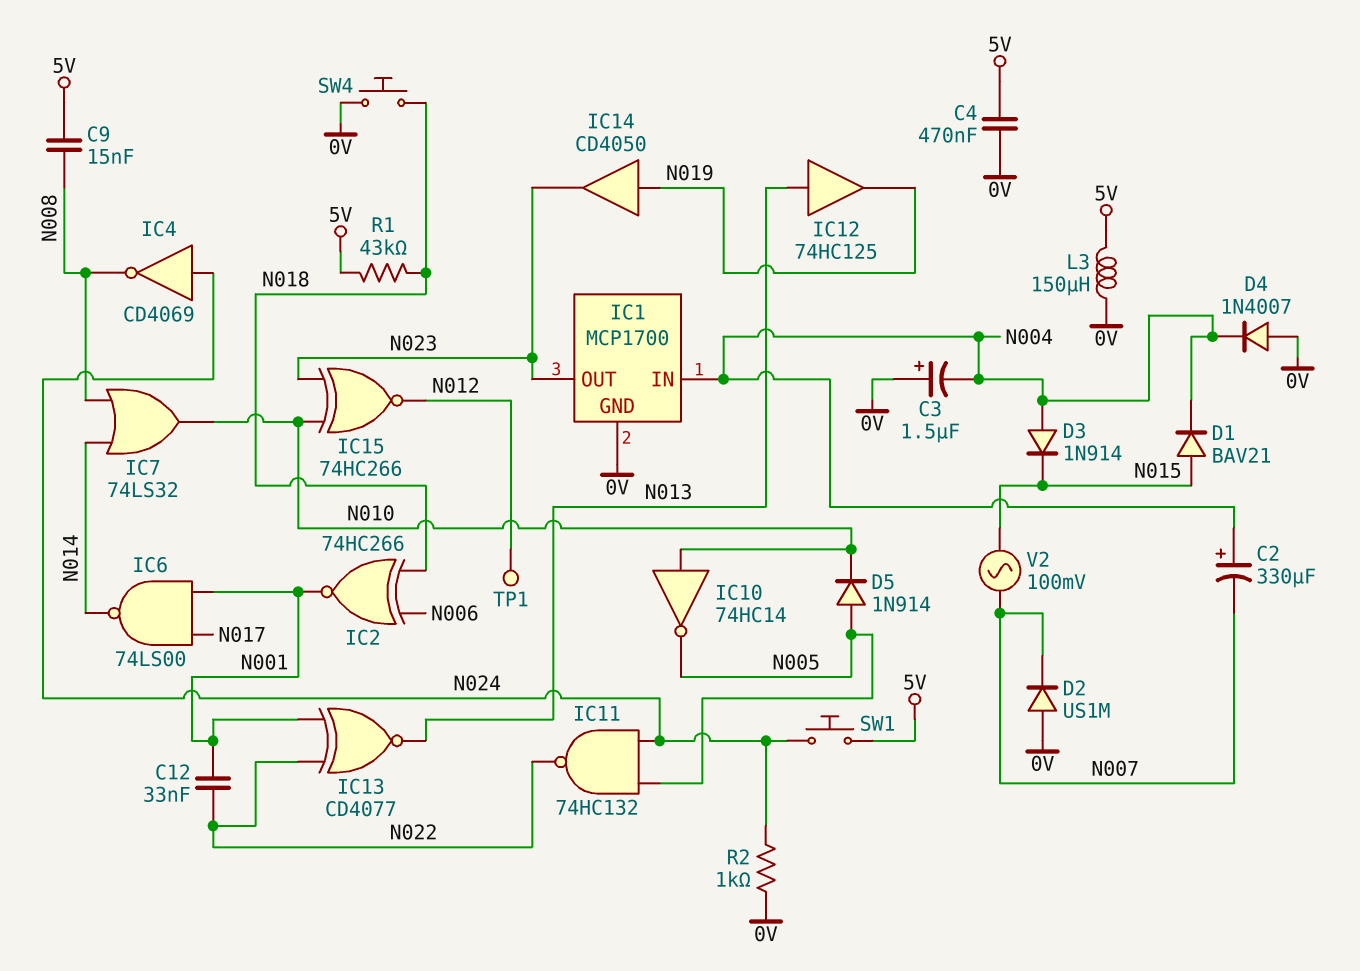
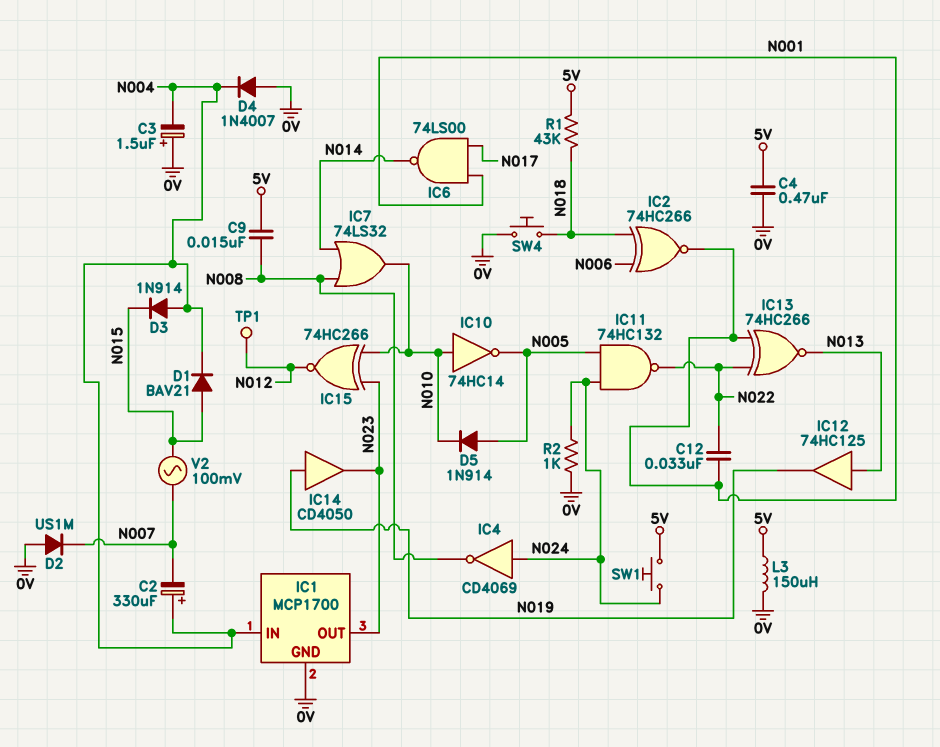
IC13: XNOR CD4077 (in N001, in N022, out N013) -> XNOR 74HC266 (in N001, in N022, out N013)

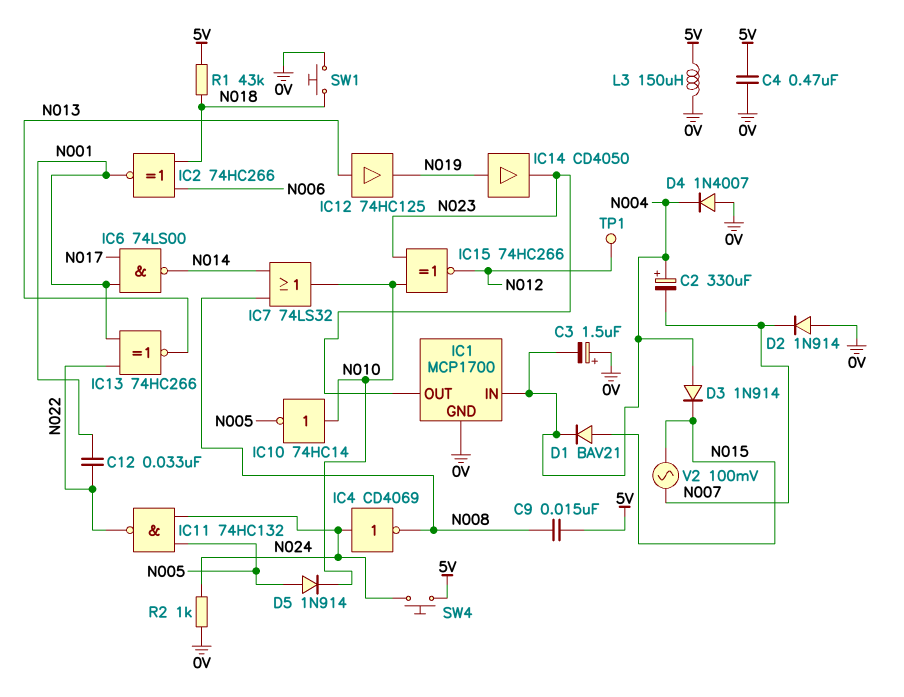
D2: diode US1M (A 0V, K N007) -> diode 1N914 (A 0V, K N007)
SW1: button (5V, N024) -> button (0V, N018)
SW4: button (0V, N018) -> button (5V, N024)

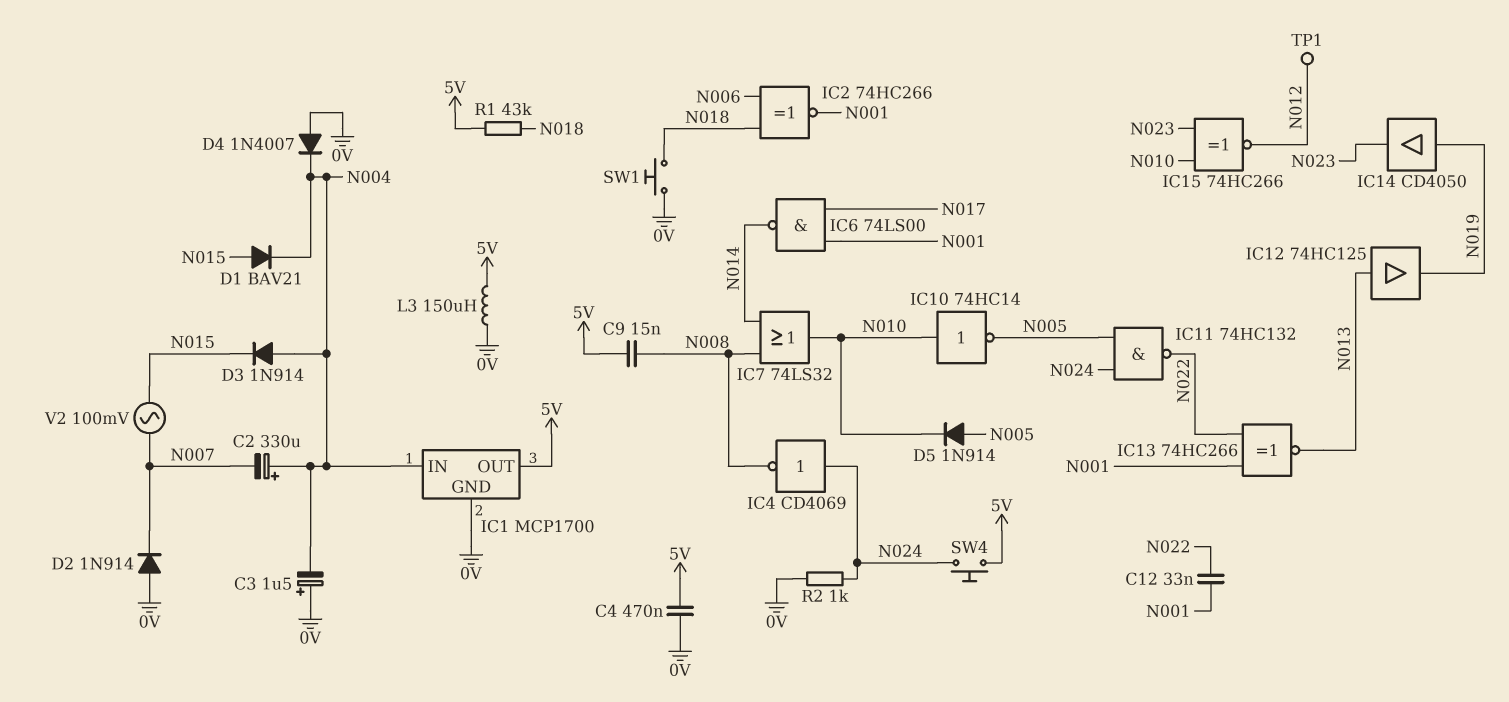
IC1 pin OUT: N023 -> 5V

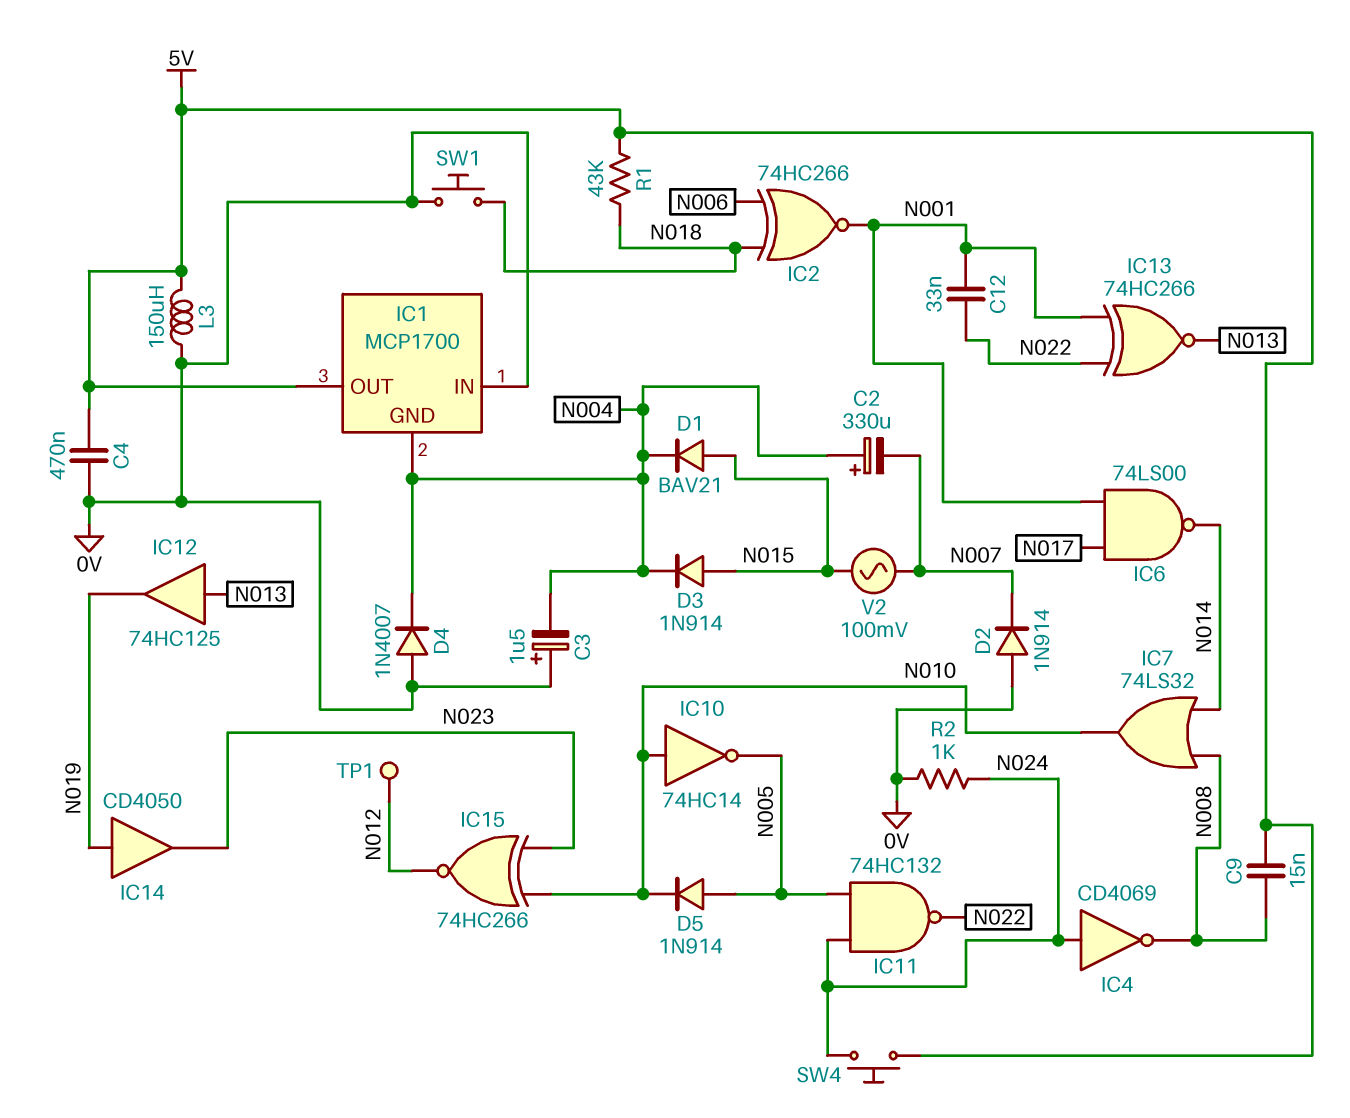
D3: diode 1N914 (A N004, K N015) -> diode 1N914 (A N015, K N004)
IC1 pin GND: 0V -> N004
IC1 pin IN: N004 -> 0V

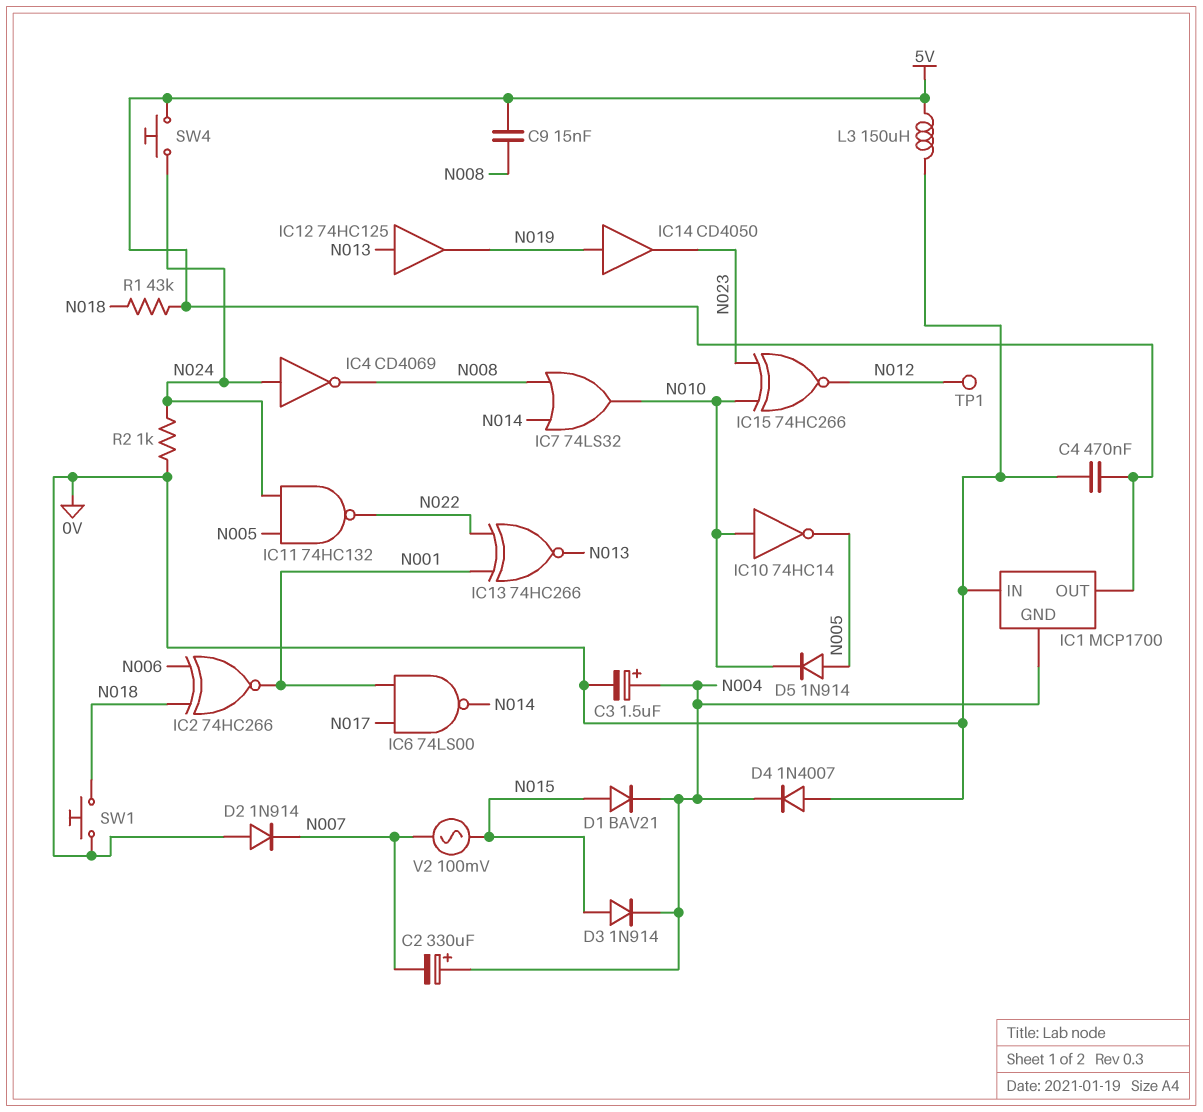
C3: 1.5uF (plus 0V, minus N004) -> 1.5uF (plus N004, minus 0V)
C12: 33nF (N001, N022) -> none

